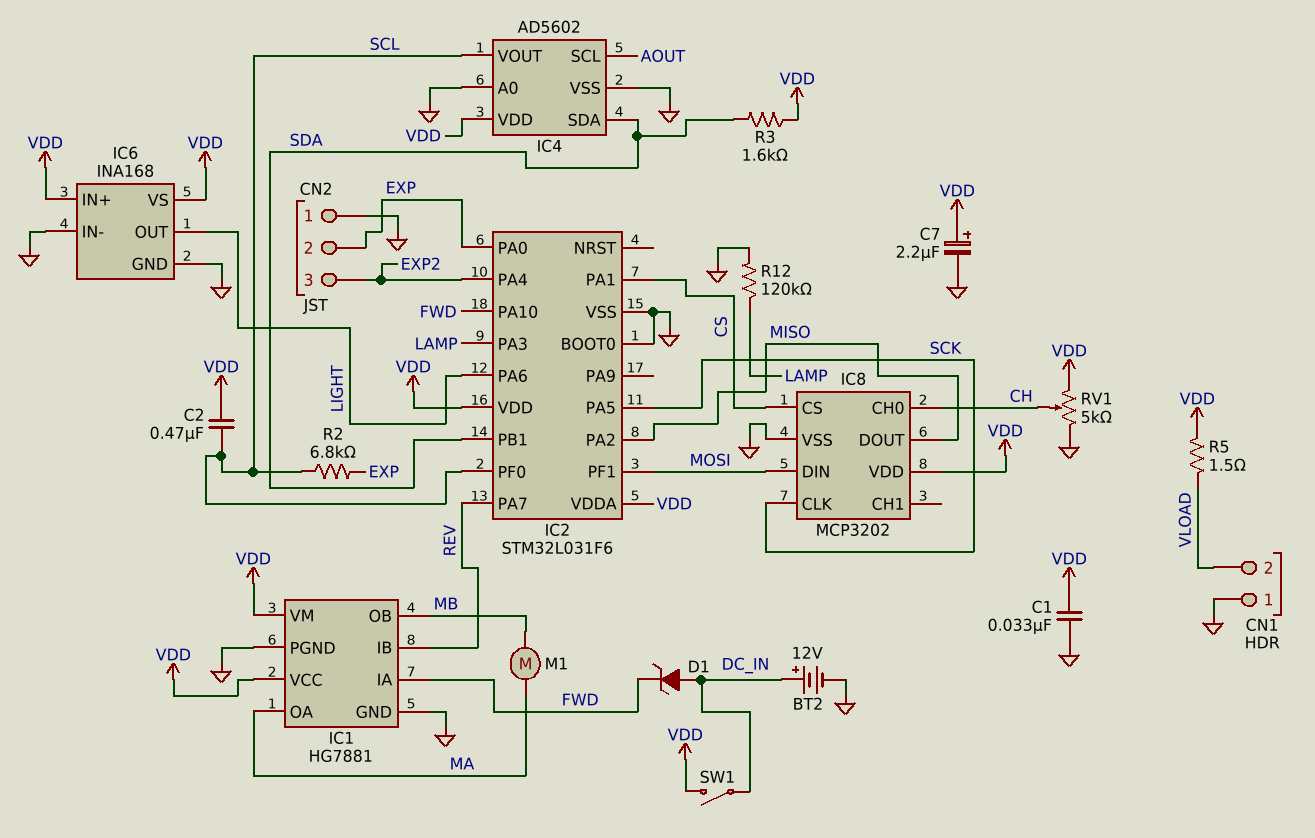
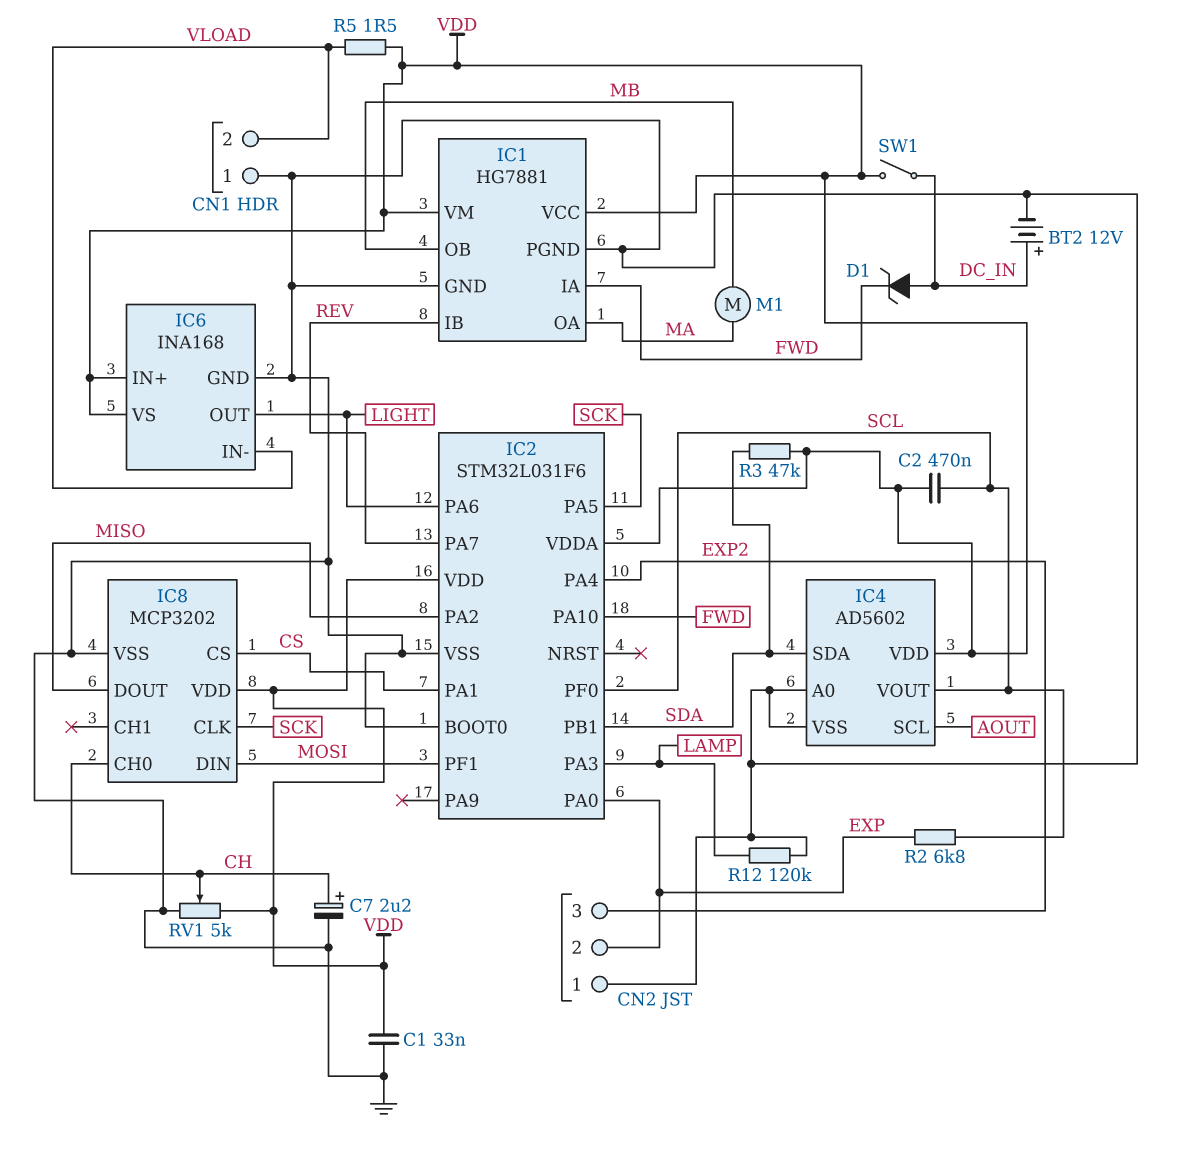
C7: 2.2uF (plus VDD, minus GND) -> 2.2uF (plus CH, minus GND)
IC6 pin IN-: GND -> VLOAD
R3: 1.6k (SDA, VDD) -> 47k (SDA, VDD)

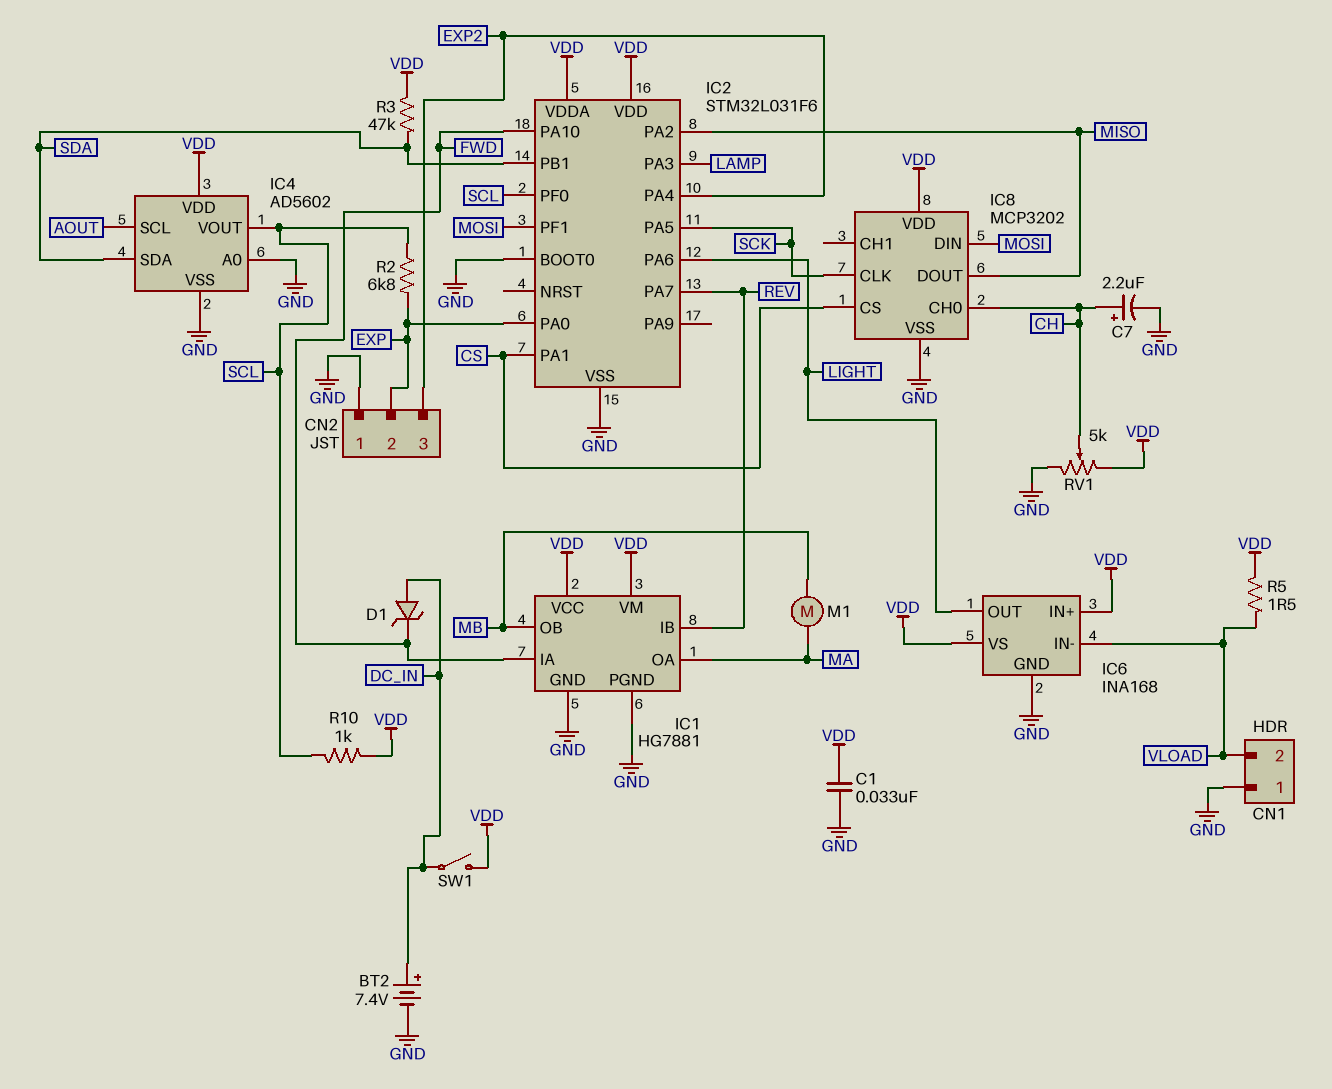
BT2: 12V (plus DC_IN, minus GND) -> 7.4V (plus DC_IN, minus GND)
C2: 470nF (SCL, VDD) -> none
R10: none -> 1k (SCL, VDD)
R12: 120k (GND, LAMP) -> none

